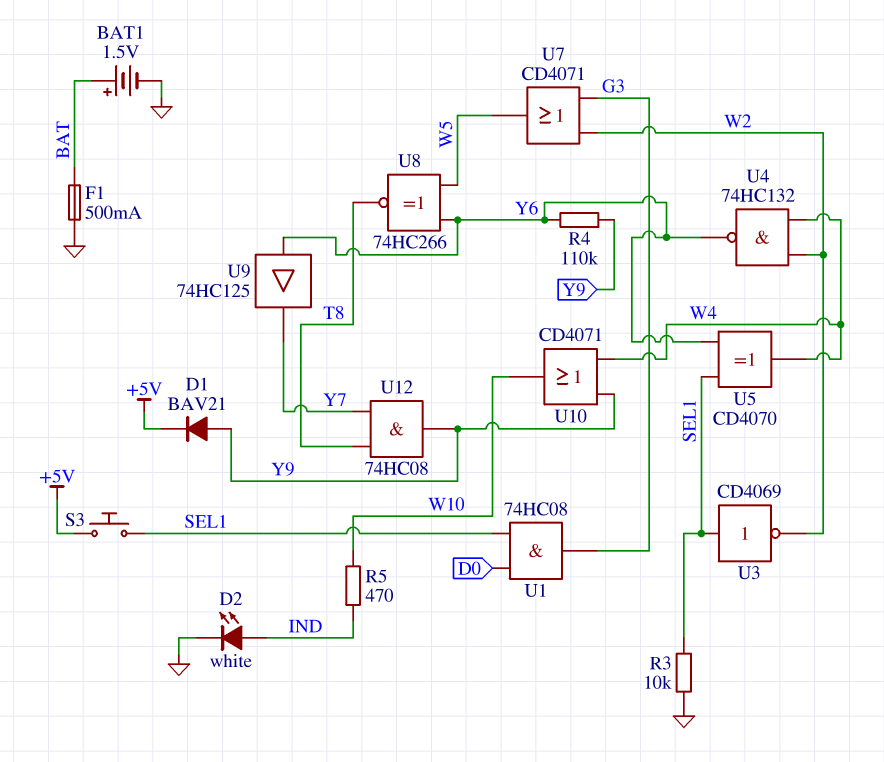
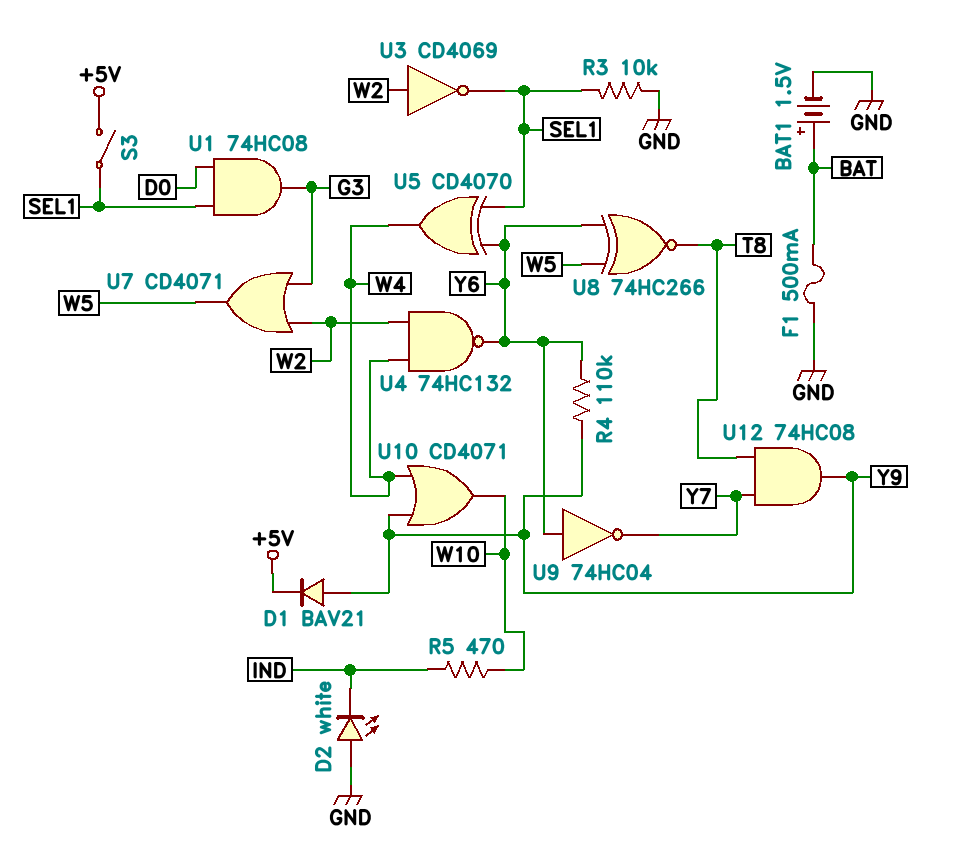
D2: LED white (A IND, K GND) -> LED white (A GND, K IND)
S3: button (+5V, SEL1) -> switch (+5V, SEL1)
U3: NOT CD4069 (in SEL1, out W2) -> NOT CD4069 (in W2, out SEL1)
U9: buffer 74HC125 (in Y6, out Y7) -> NOT 74HC04 (in Y6, out Y7)

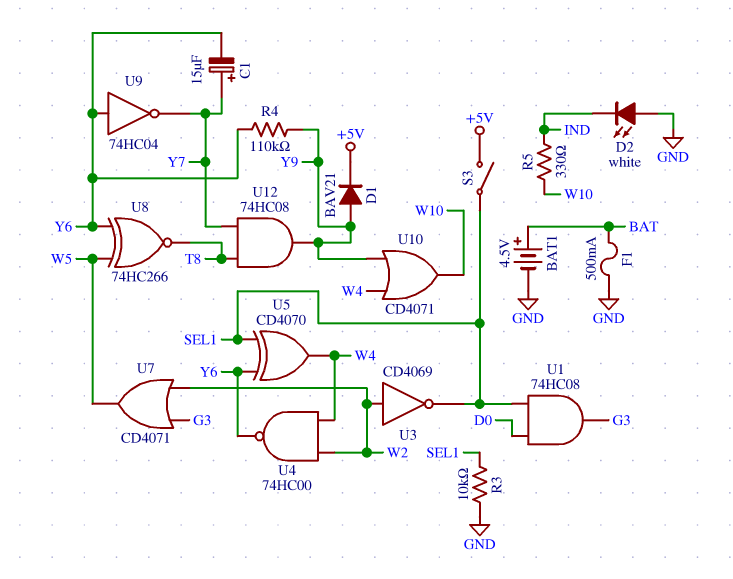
BAT1: 1.5V (plus BAT, minus GND) -> 4.5V (plus BAT, minus GND)
C1: none -> 15uF (plus Y7, minus Y6)
R5: 470 (IND, W10) -> 330 (IND, W10)
U4: NAND 74HC132 (in W2, in W4, out Y6) -> NAND 74HC00 (in W2, in W4, out Y6)

